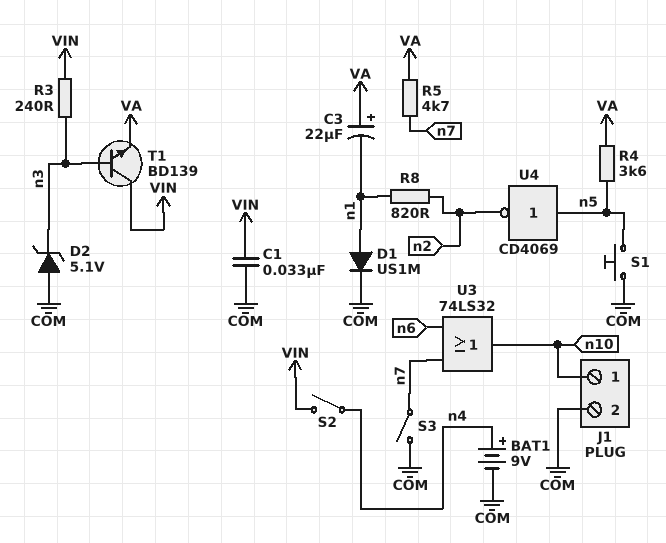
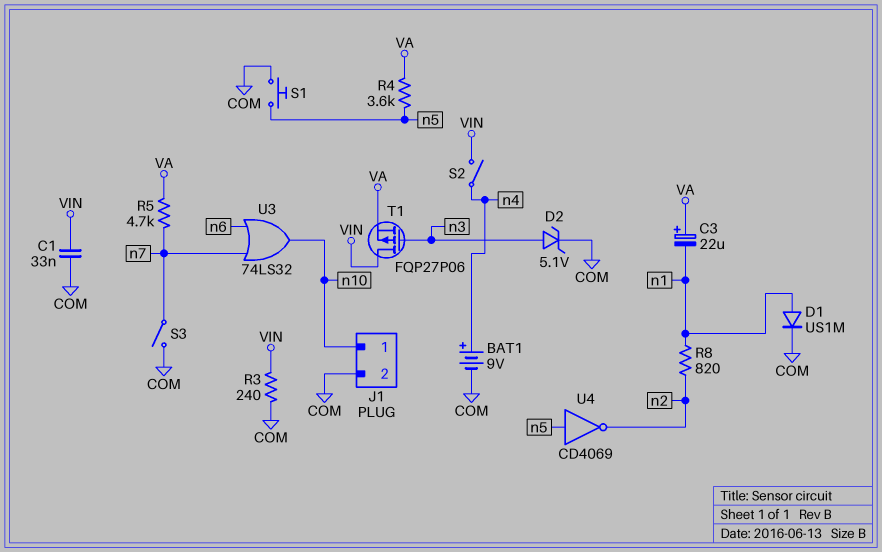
D2: zener 5.1V (A COM, K n3) -> zener 5.1V (A n3, K COM)
R3: 240 (VIN, n3) -> 240 (COM, VIN)
T1: NPN BD139 (B n3, C VIN, E VA) -> PMOS FQP27P06 (G n3, D VIN, S VA)

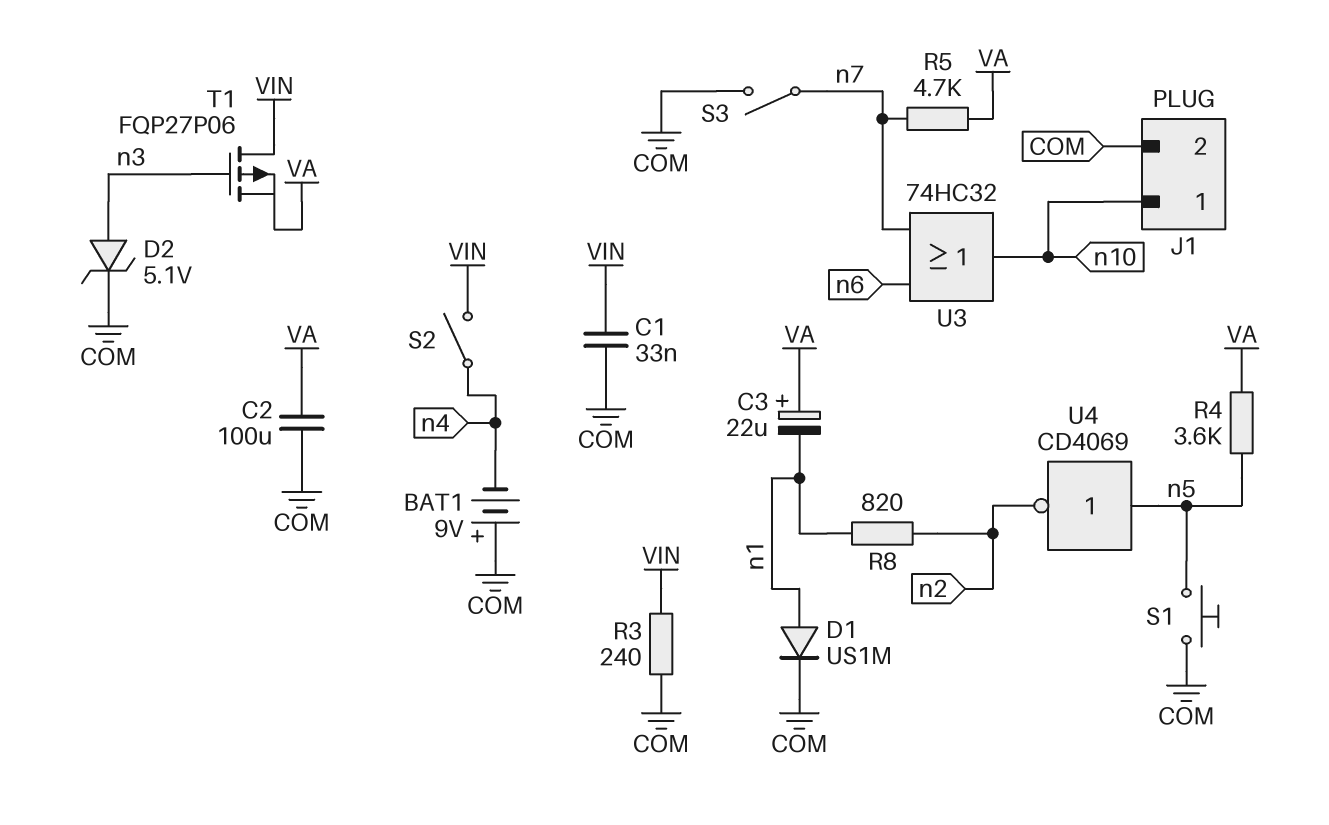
BAT1: 9V (plus n4, minus COM) -> 9V (plus COM, minus n4)
C2: none -> 100uF (COM, VA)
U3: OR 74LS32 (in n6, in n7, out n10) -> OR 74HC32 (in n6, in n7, out n10)

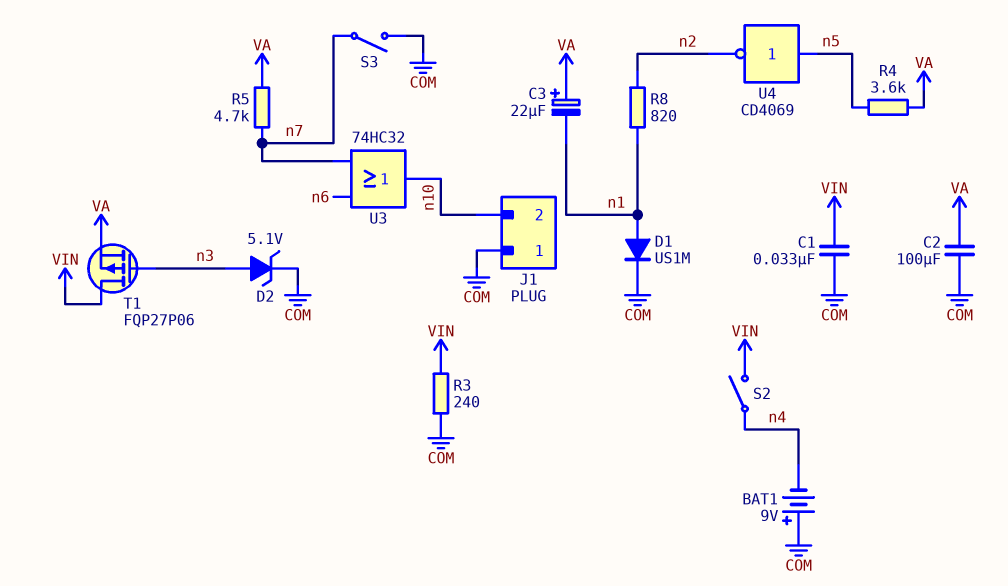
J1 pin 1: n10 -> COM
J1 pin 2: COM -> n10
S1: button (COM, n5) -> none

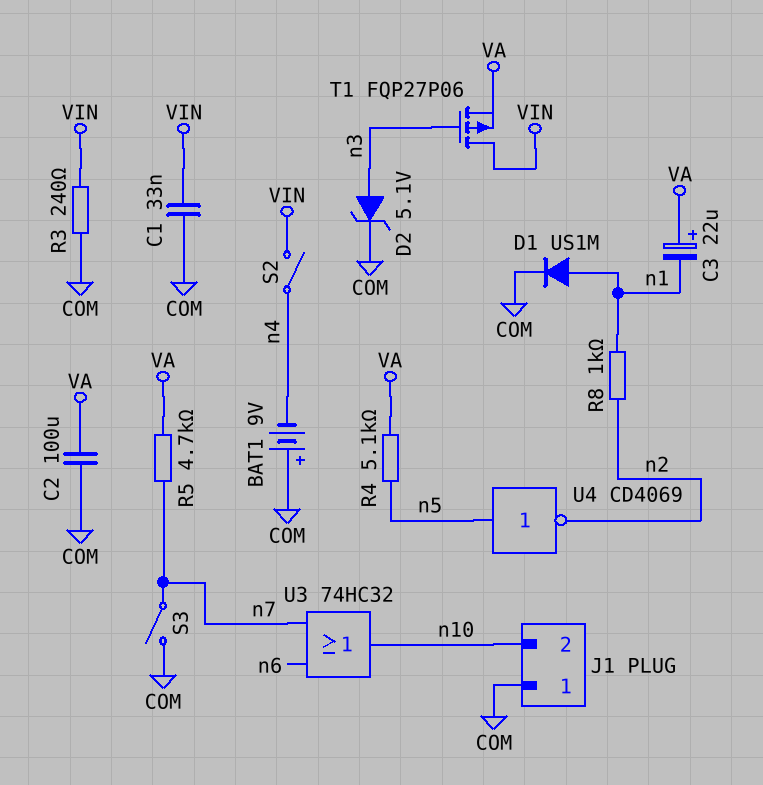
R4: 3.6k (VA, n5) -> 5.1k (VA, n5)
R8: 820 (n1, n2) -> 1k (n1, n2)

